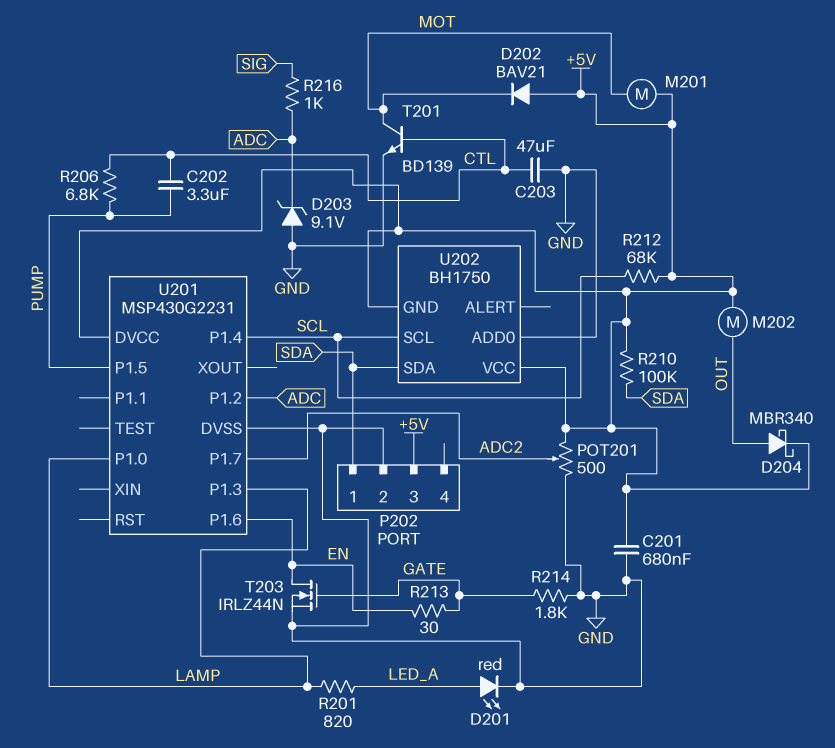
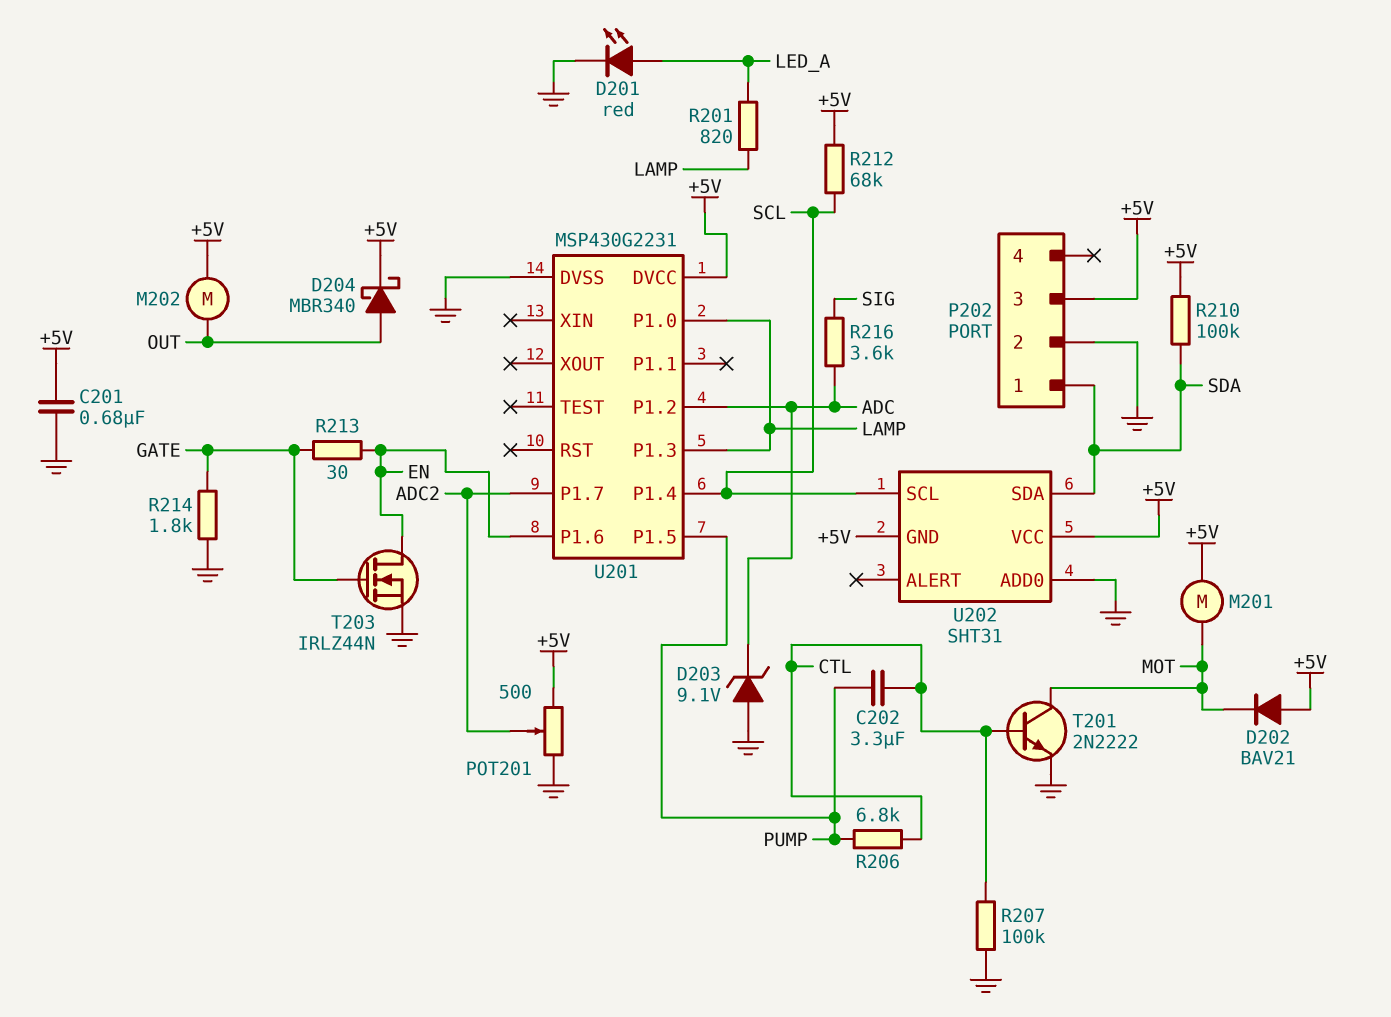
C203: 47uF (CTL, GND) -> none
R207: none -> 100k (CTL, GND)
R216: 1k (ADC, SIG) -> 3.6k (ADC, SIG)
T201: NPN BD139 (B CTL, C MOT, E GND) -> NPN 2N2222 (B CTL, C MOT, E GND)
U202: BH1750 -> SHT31

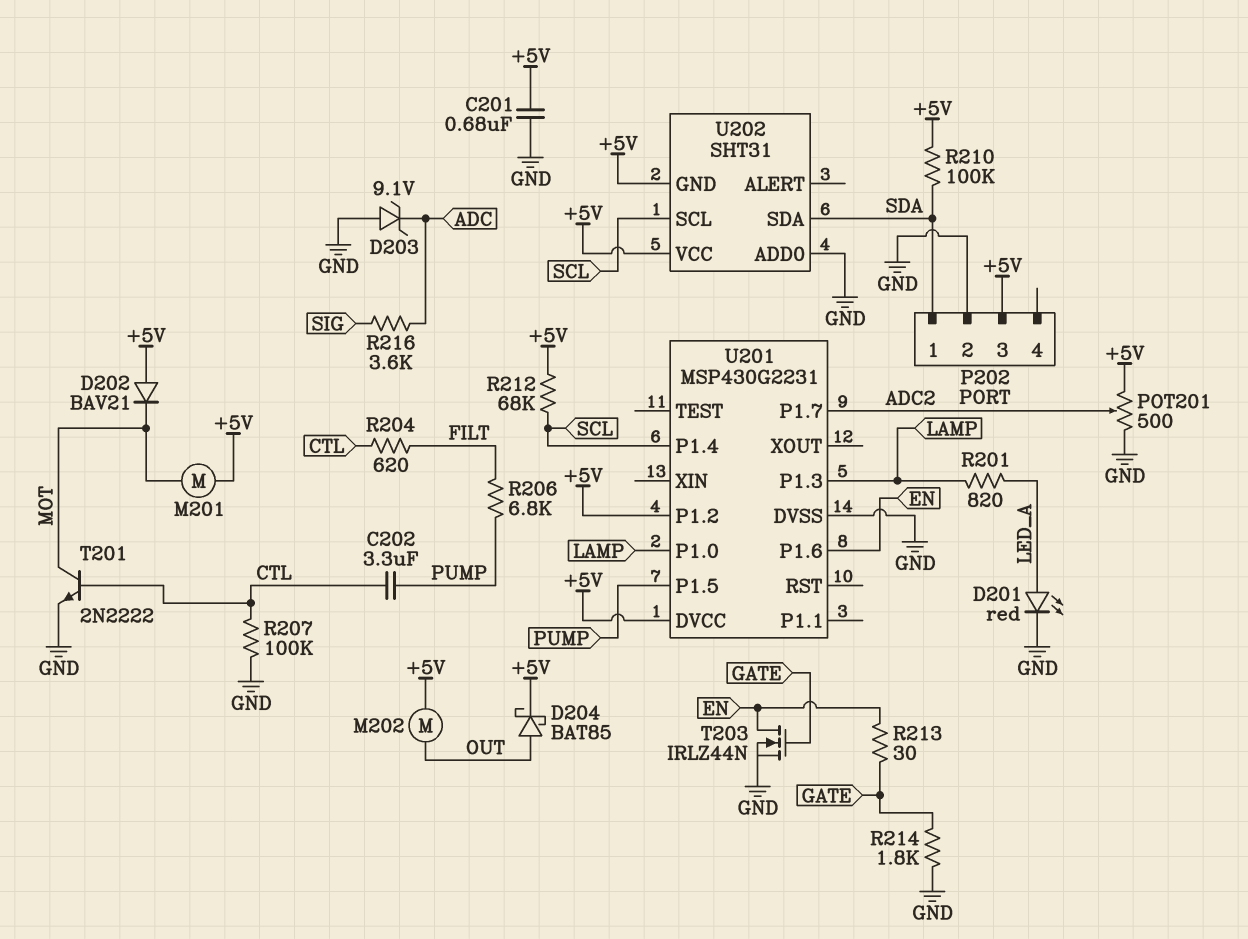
D204: schottky MBR340 (A OUT, K +5V) -> schottky BAT85 (A OUT, K +5V)
R204: none -> 620 (CTL, FILT)
R206: 6.8k (CTL, PUMP) -> 6.8k (FILT, PUMP)
U201 pin P1.2: ADC -> +5V

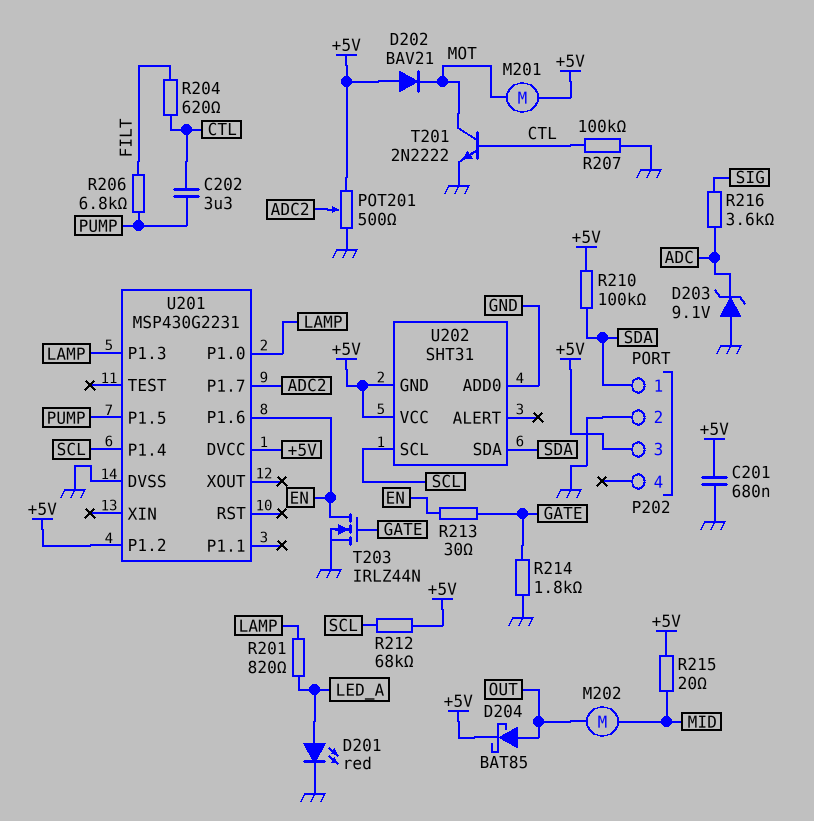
M202: motor (+5V, OUT) -> motor (MID, OUT)
R215: none -> 20 (+5V, MID)

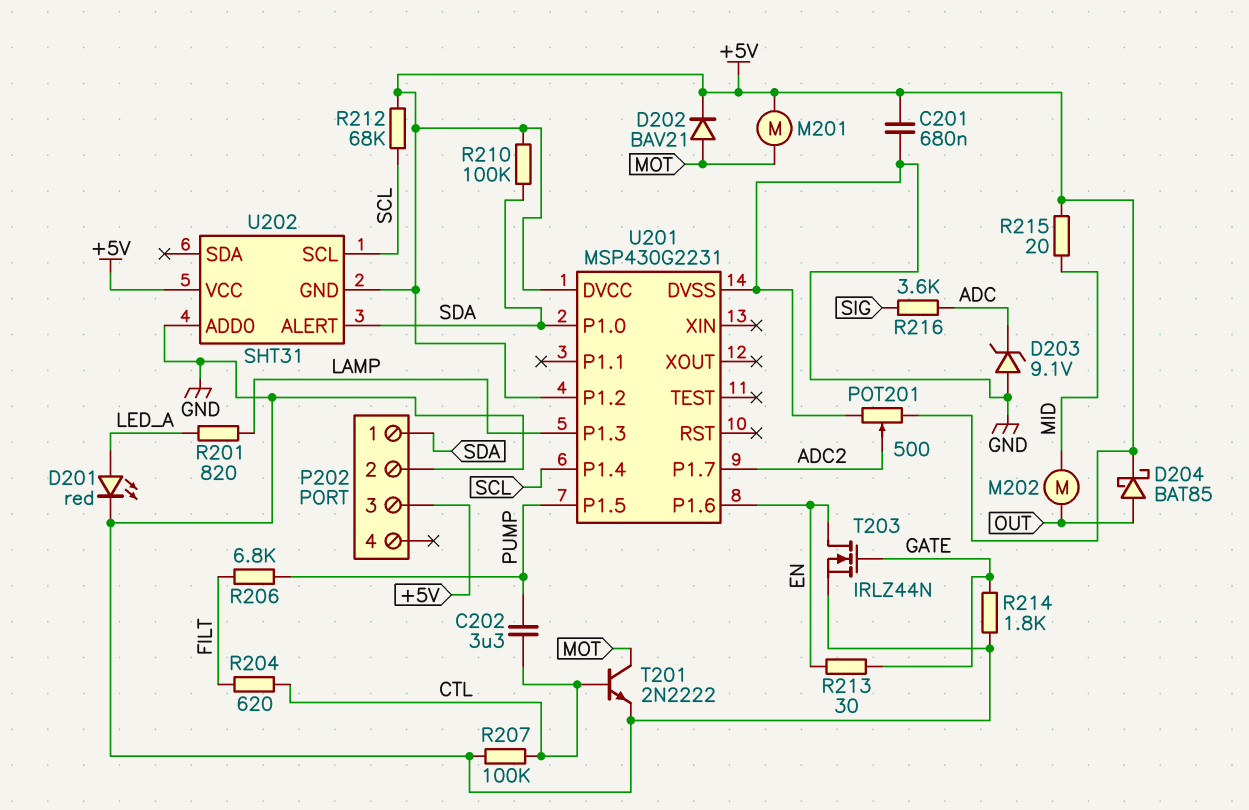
D202: diode BAV21 (A +5V, K MOT) -> diode BAV21 (A MOT, K +5V)
U201 pin P1.0: LAMP -> SDA
U202 pin ALERT: none -> SDA
U202 pin SDA: SDA -> none

